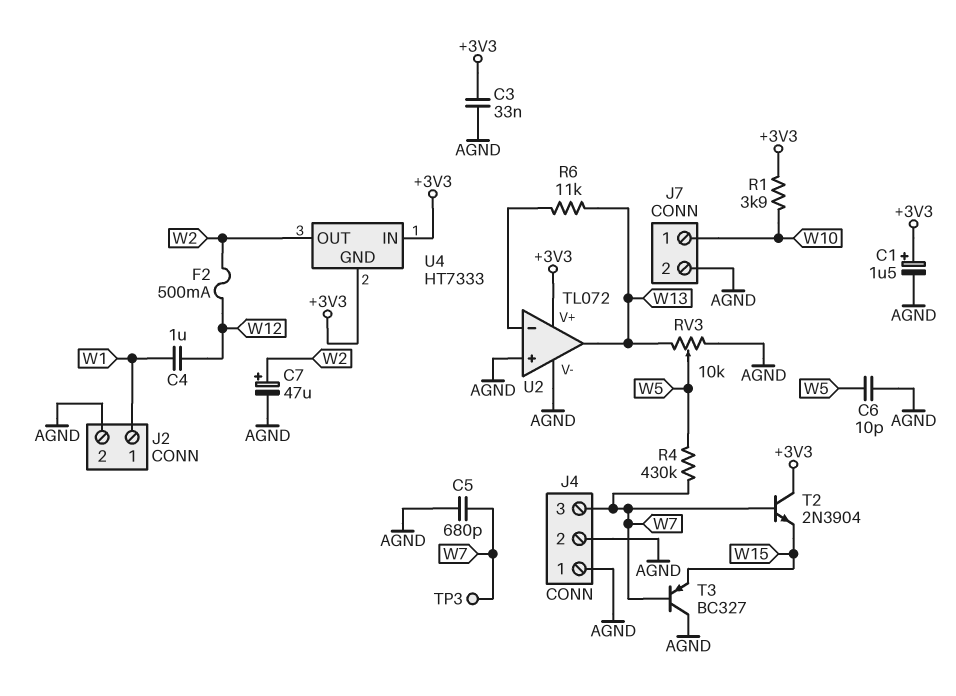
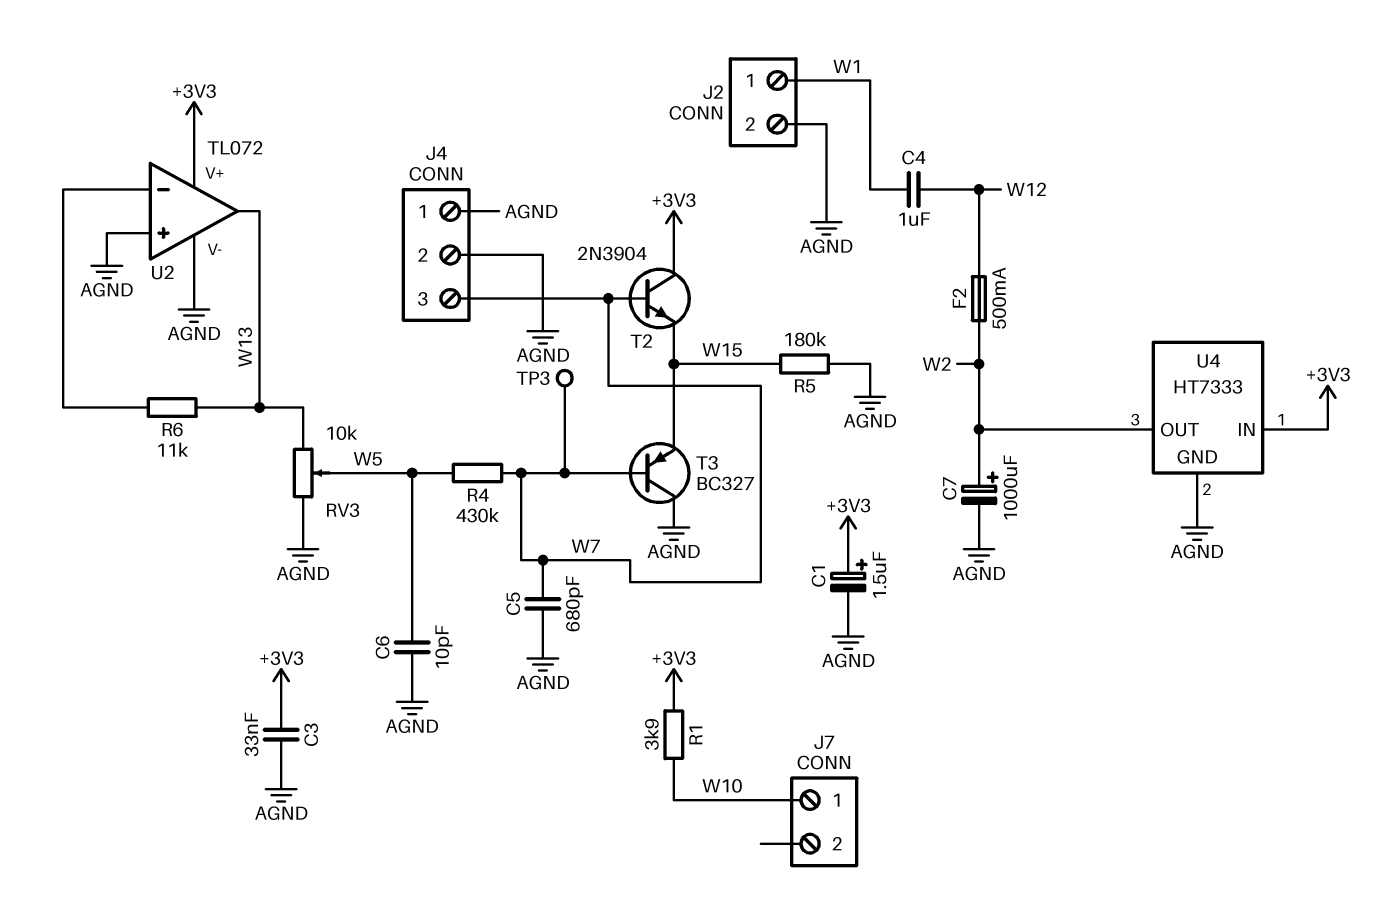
C7: 47uF (plus W2, minus AGND) -> 1000uF (plus W2, minus AGND)
J7 pin 2: AGND -> none
R5: none -> 180k (AGND, W15)
U4 pin GND: +3V3 -> AGND

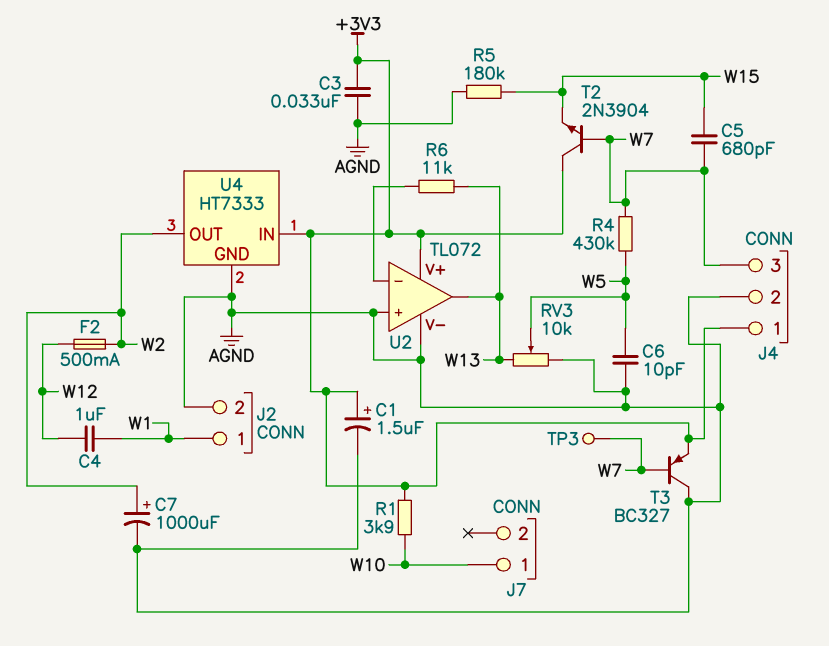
C5: 680pF (AGND, W7) -> 680pF (W7, W15)
J4 pin 1: AGND -> +3V3
T3: PNP BC327 (B W7, C AGND, E W15) -> PNP BC327 (B W7, C AGND, E +3V3)

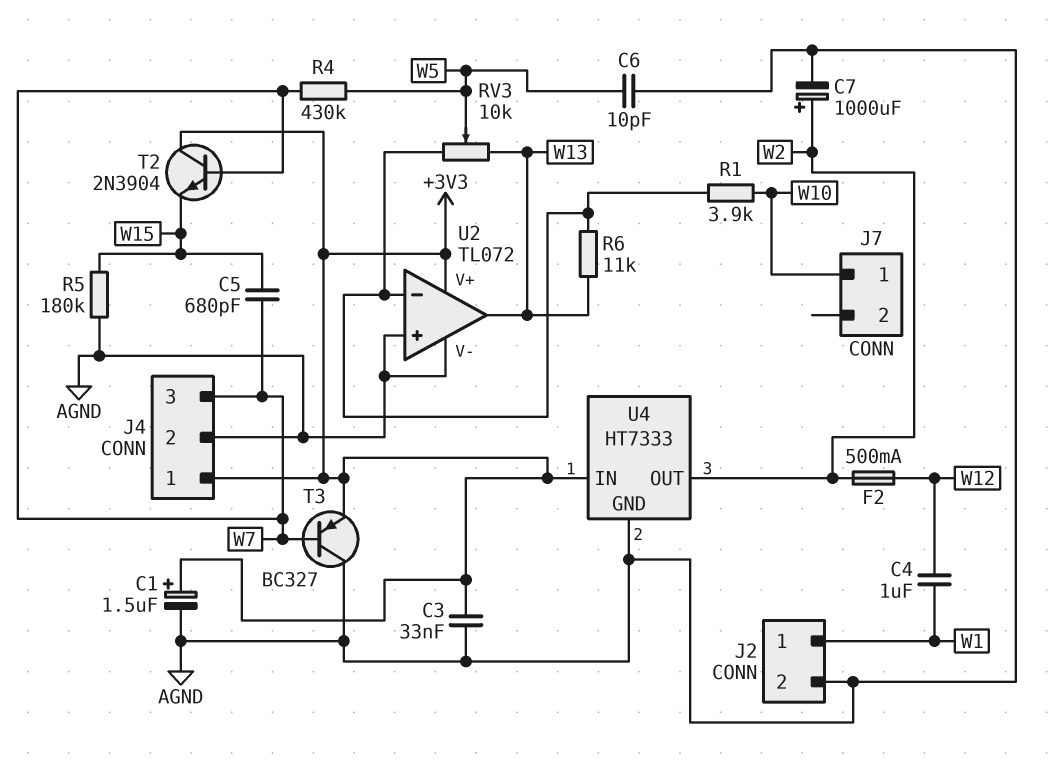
R1: 3.9k (+3V3, W10) -> 3.9k (U2/in-, W10)
RV3: 10k (AGND, W13, wiper W5) -> 10k (U2/in-, W13, wiper W5)
TP3: test point (W7) -> none

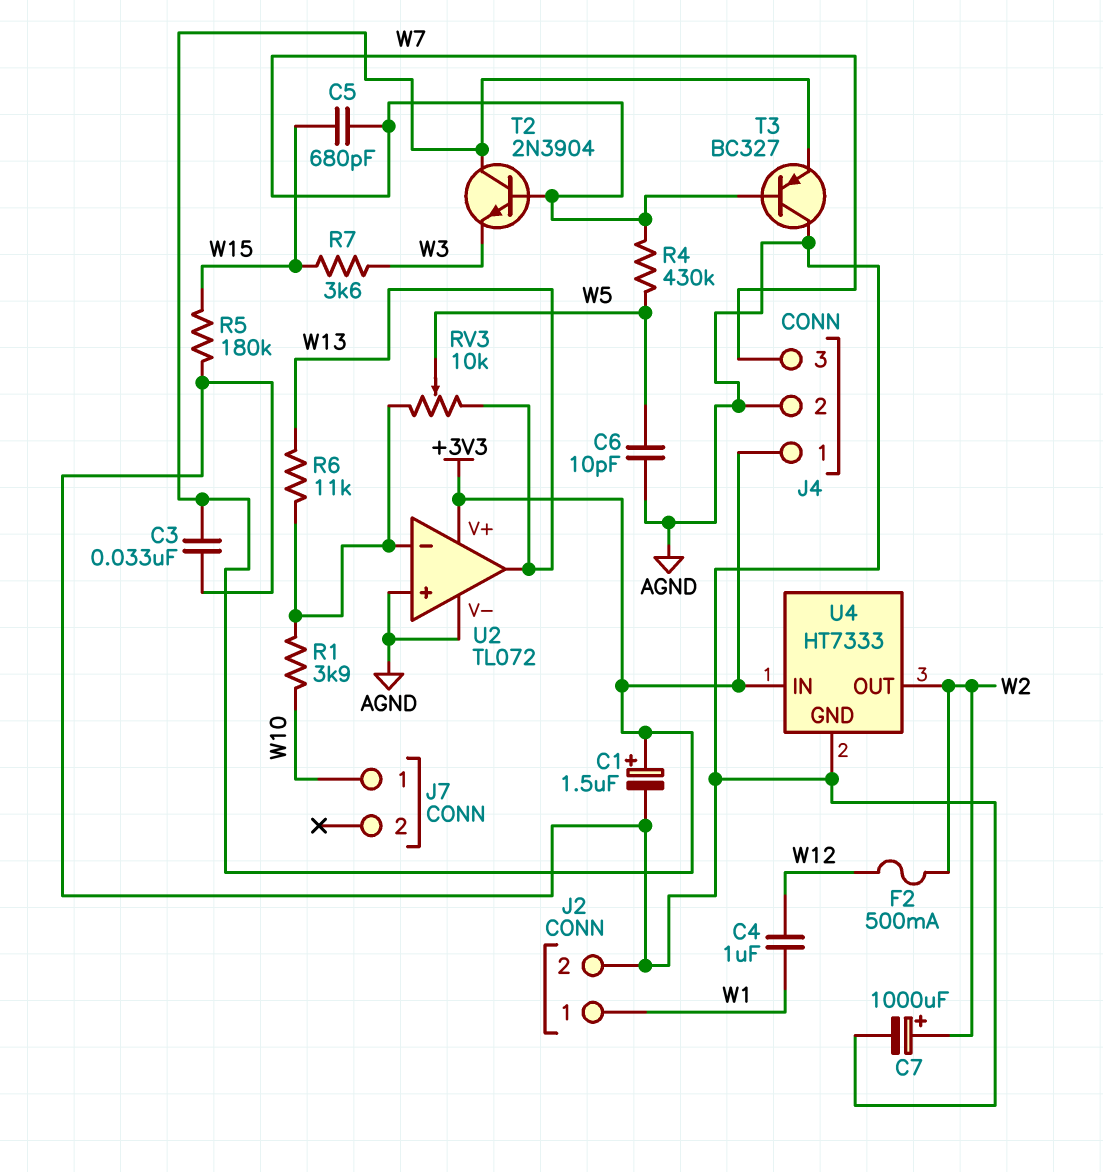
R7: none -> 3.6k (W3, W15)
T2: NPN 2N3904 (B W7, C +3V3, E W15) -> NPN 2N3904 (B W7, C +3V3, E W3)

